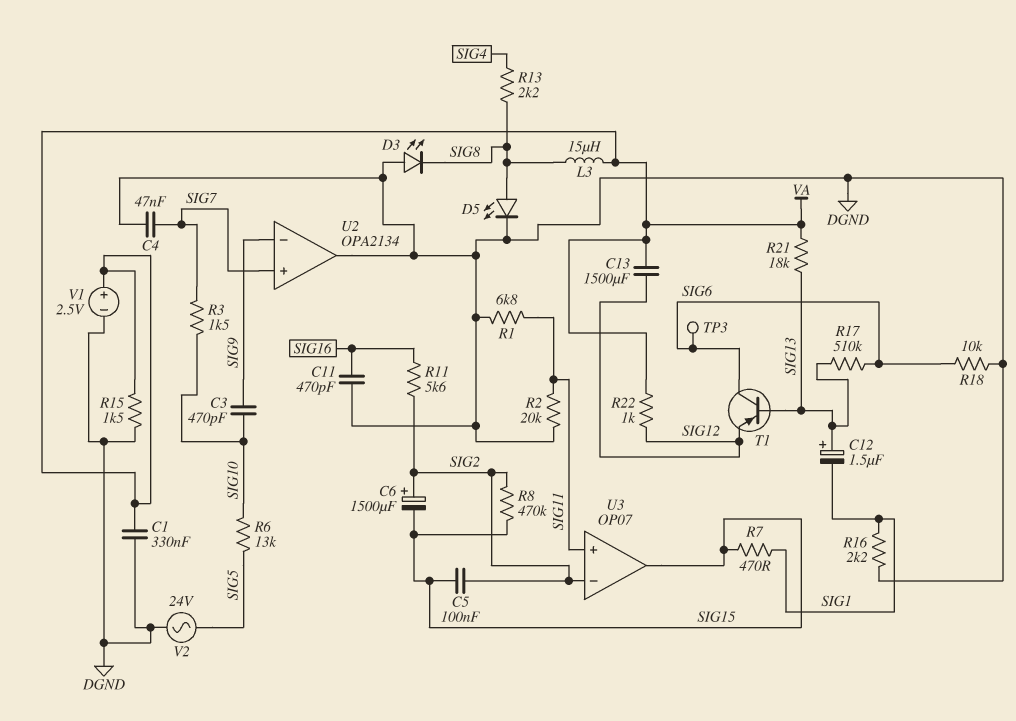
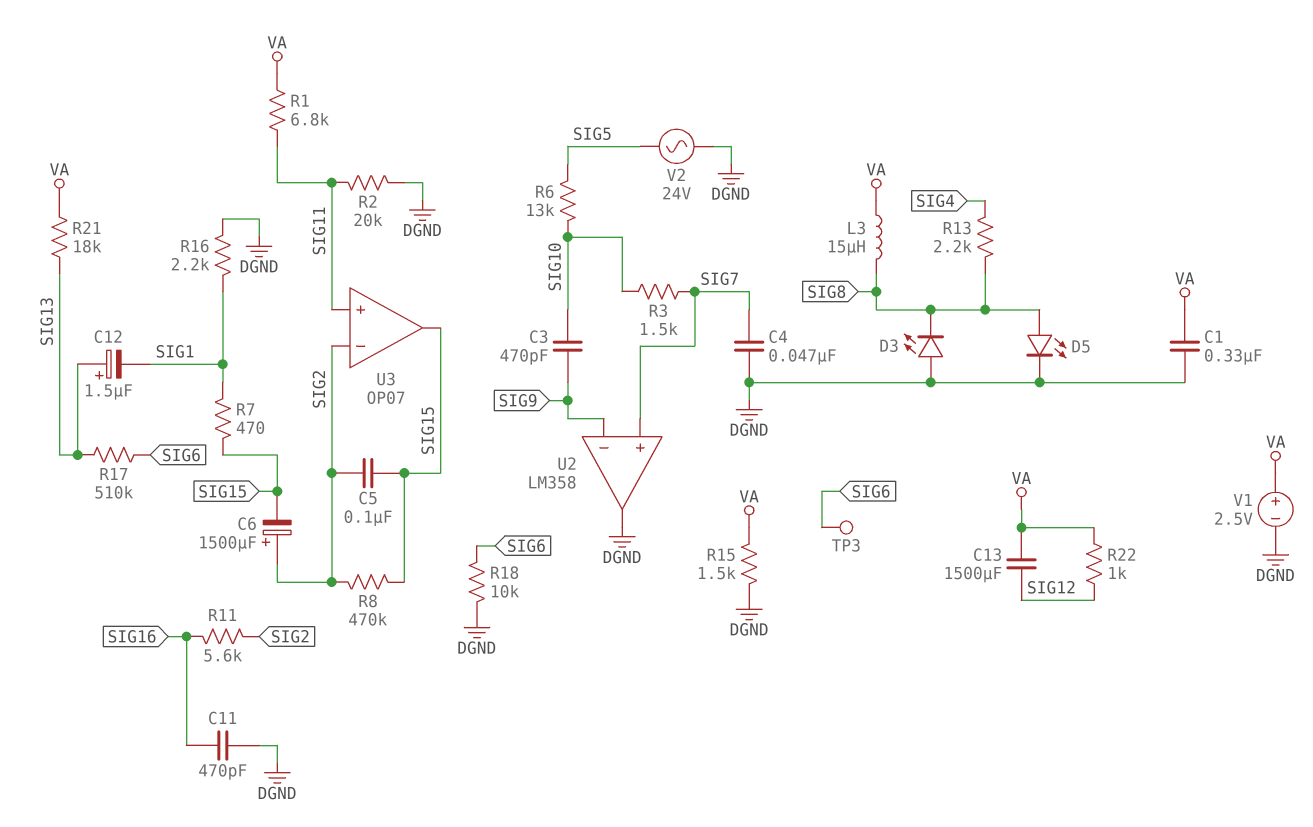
R1: 6.8k (DGND, SIG11) -> 6.8k (SIG11, VA)
T1: PNP (B SIG13, C SIG6, E SIG12) -> none
U2: OPA2134 -> LM358

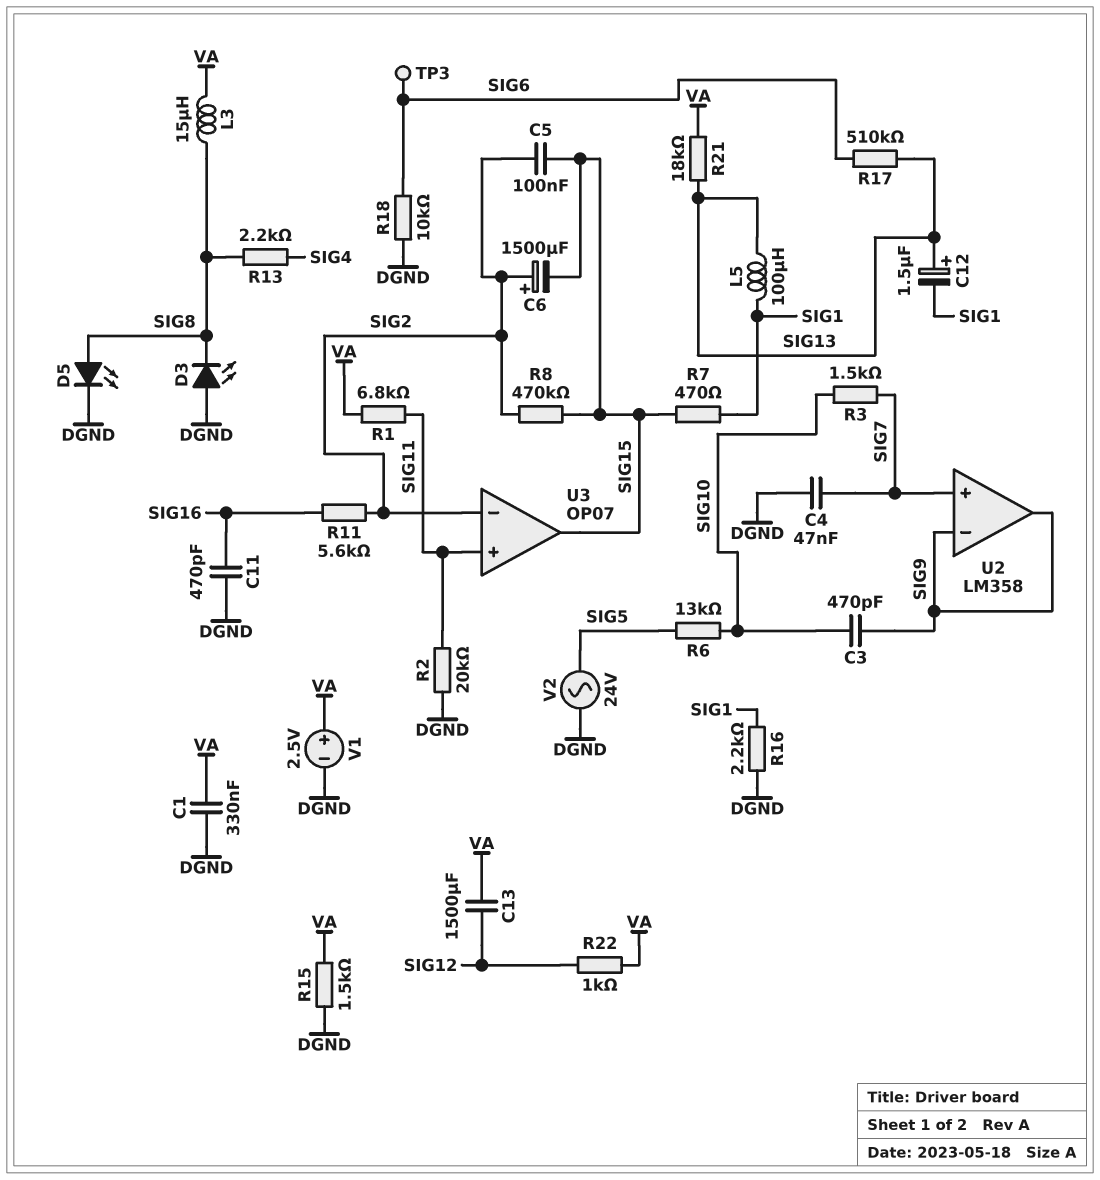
L5: none -> 100uH (SIG1, SIG13)
U2 pin out: DGND -> SIG9

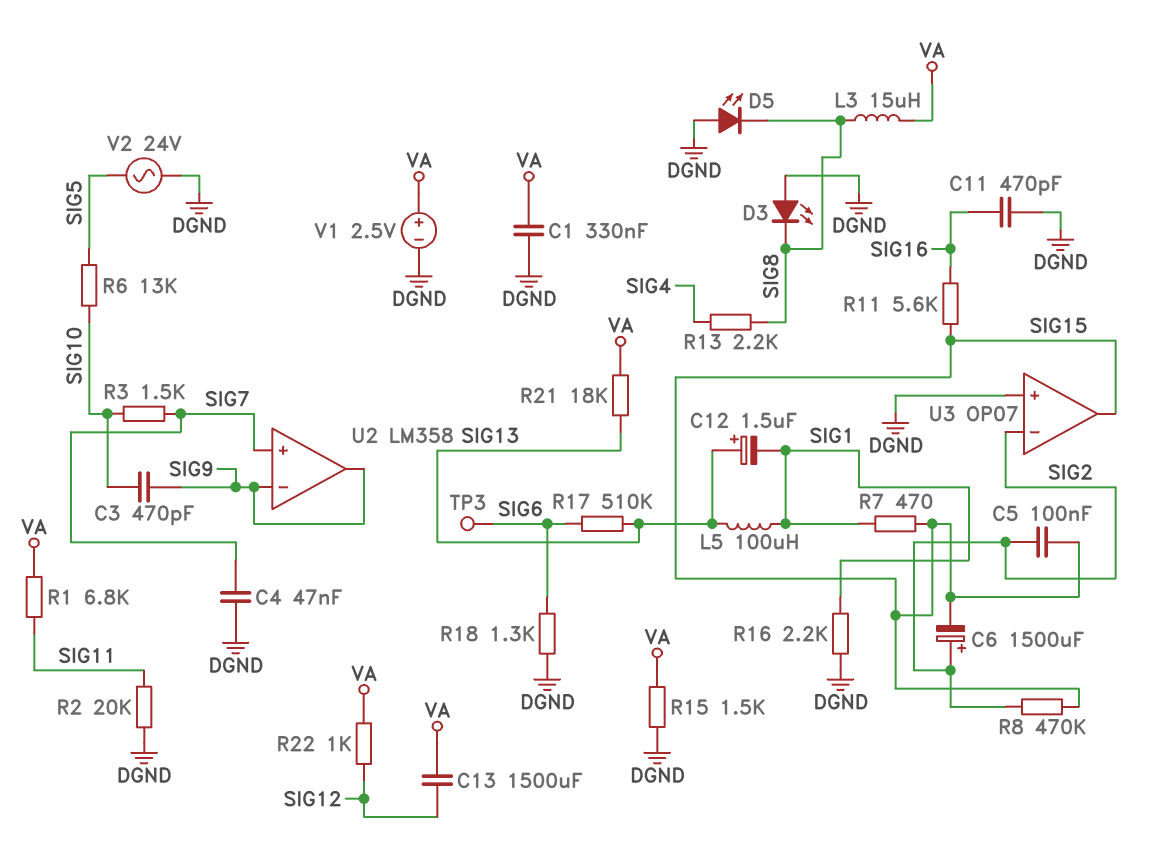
D5: LED (A SIG8, K DGND) -> LED (A DGND, K SIG8)
R11: 5.6k (SIG2, SIG16) -> 5.6k (SIG15, SIG16)
R18: 10k (DGND, SIG6) -> 1.3k (DGND, SIG6)
U3 pin in+: SIG11 -> DGND

